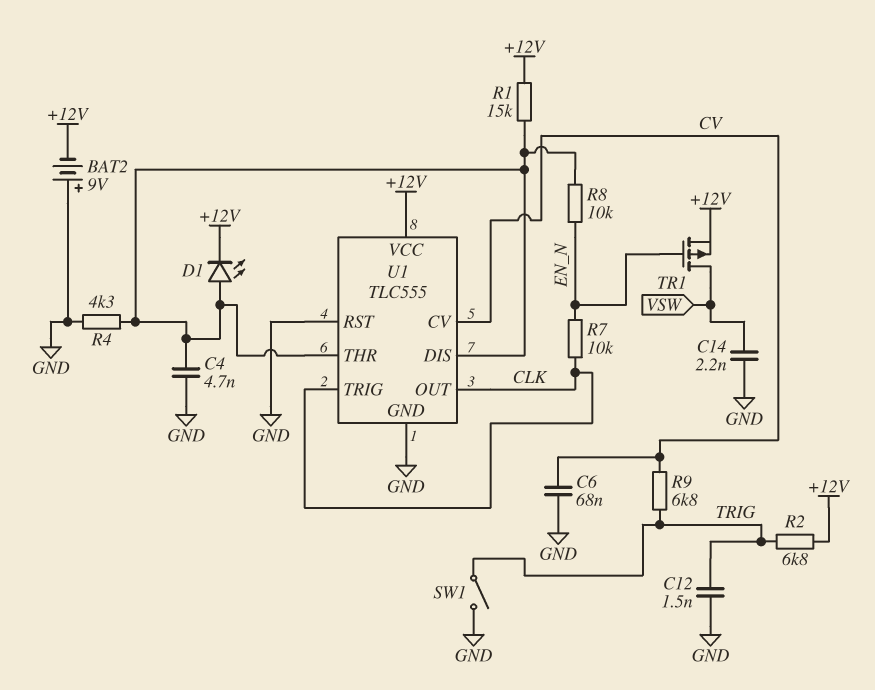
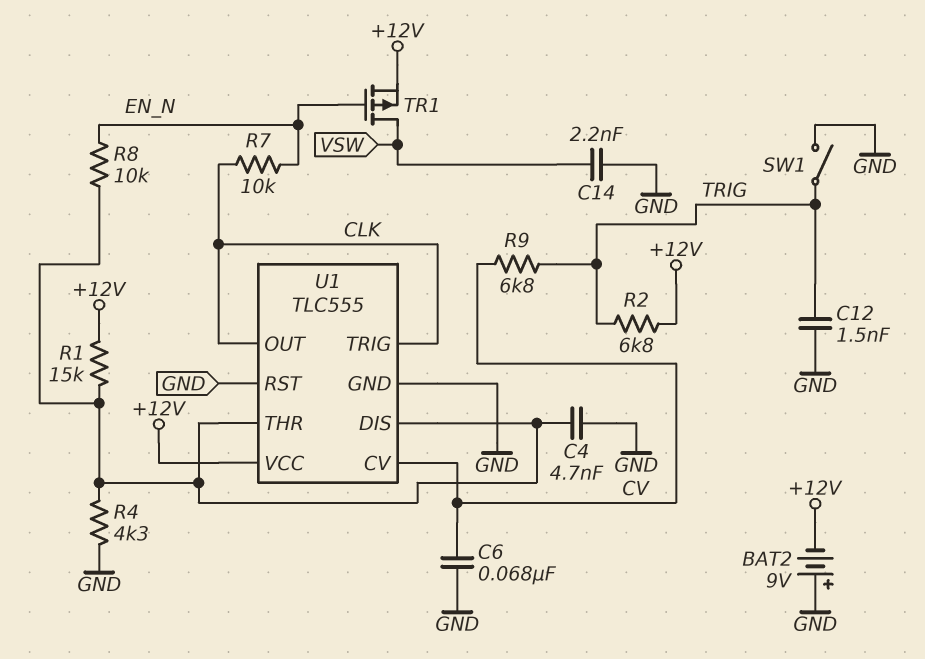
D1: LED (A U1/DIS, K +12V) -> none

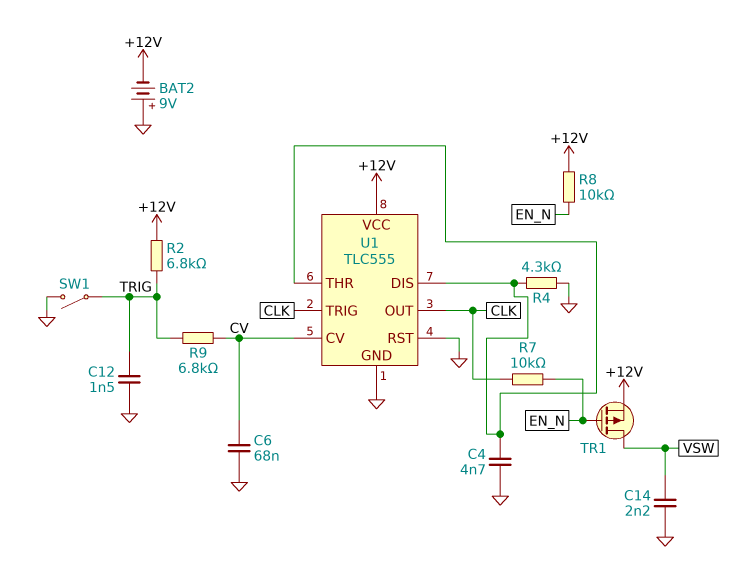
R1: 15k (+12V, U1/DIS) -> none
R8: 10k (EN_N, U1/DIS) -> 10k (+12V, EN_N)

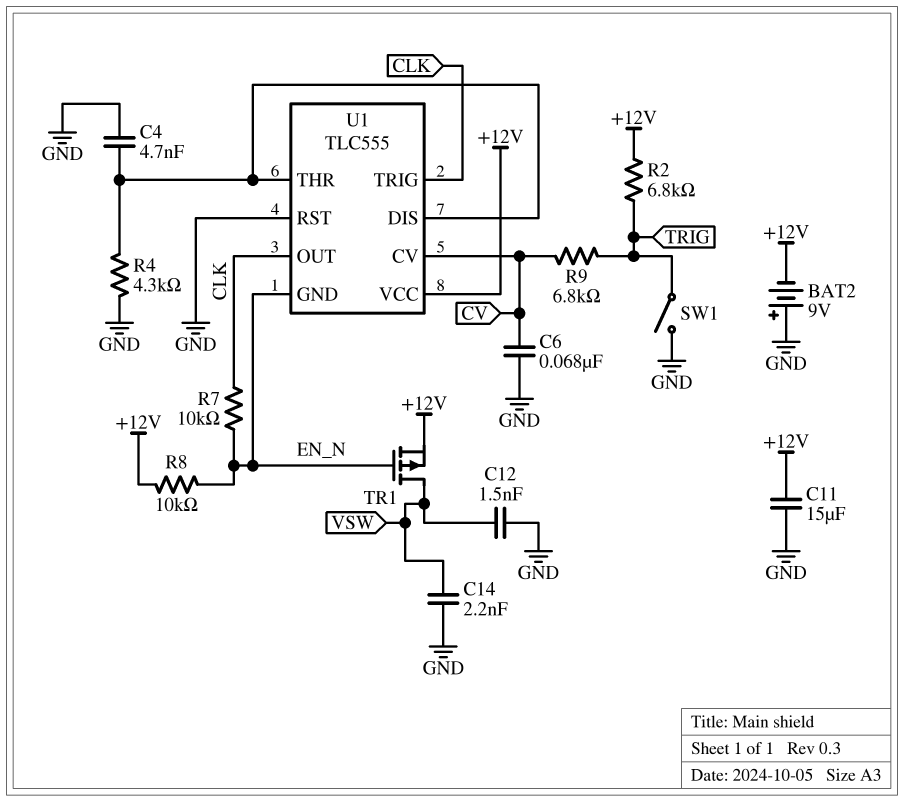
C11: none -> 15uF (+12V, GND)
C12: 1.5nF (GND, TRIG) -> 1.5nF (GND, VSW)
U1 pin GND: GND -> EN_N

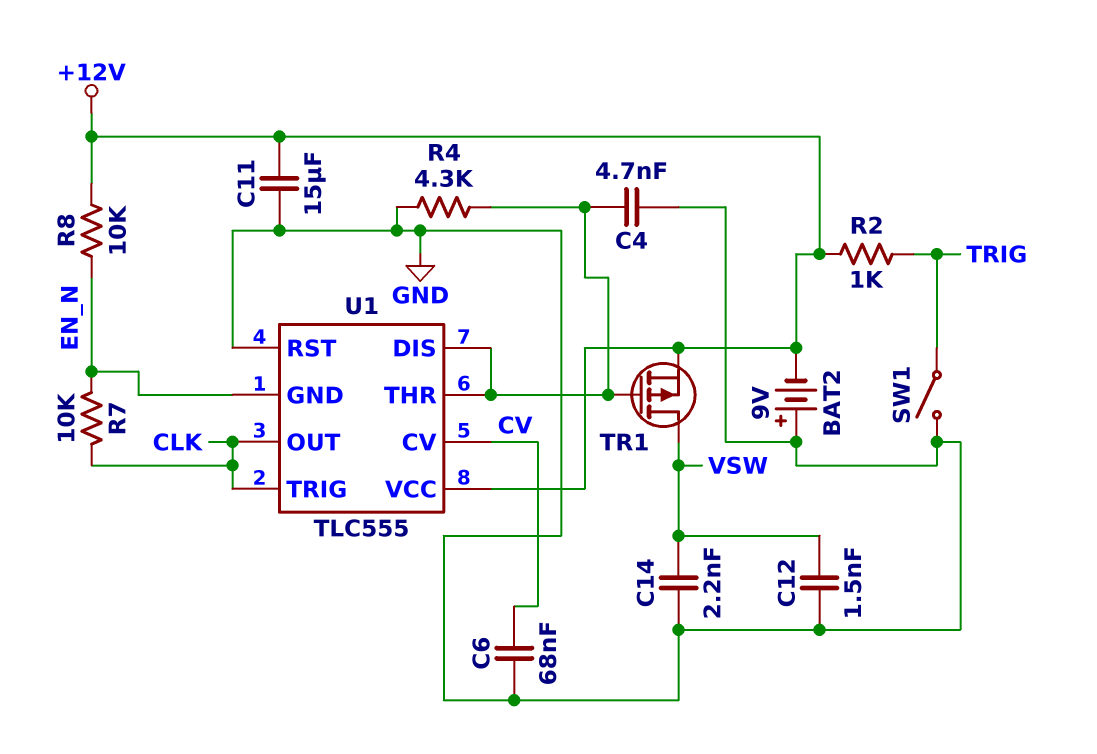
R2: 6.8k (+12V, TRIG) -> 1k (+12V, TRIG)
R9: 6.8k (CV, TRIG) -> none
TR1: PMOS (G EN_N, D VSW, S +12V) -> PMOS (G U1/DIS, D VSW, S +12V)

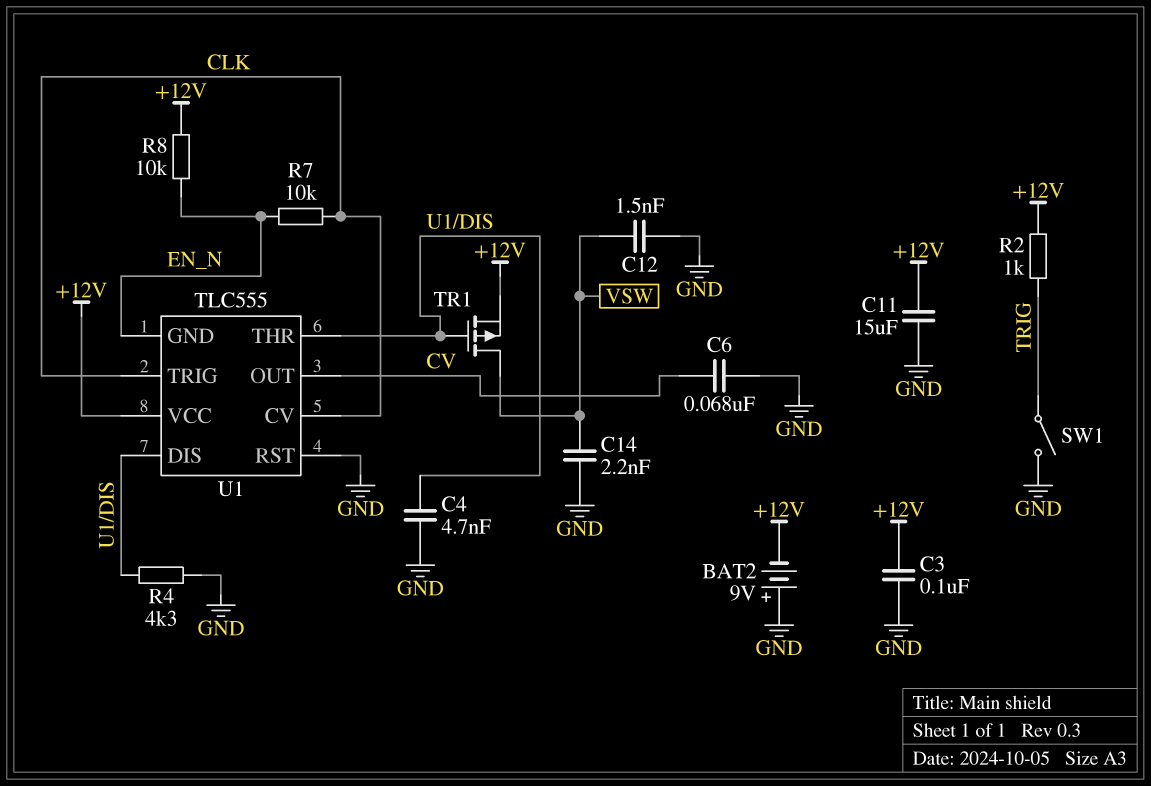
C3: none -> 100nF (+12V, GND)
U1 pin CV: CV -> CLK
U1 pin OUT: CLK -> CV

